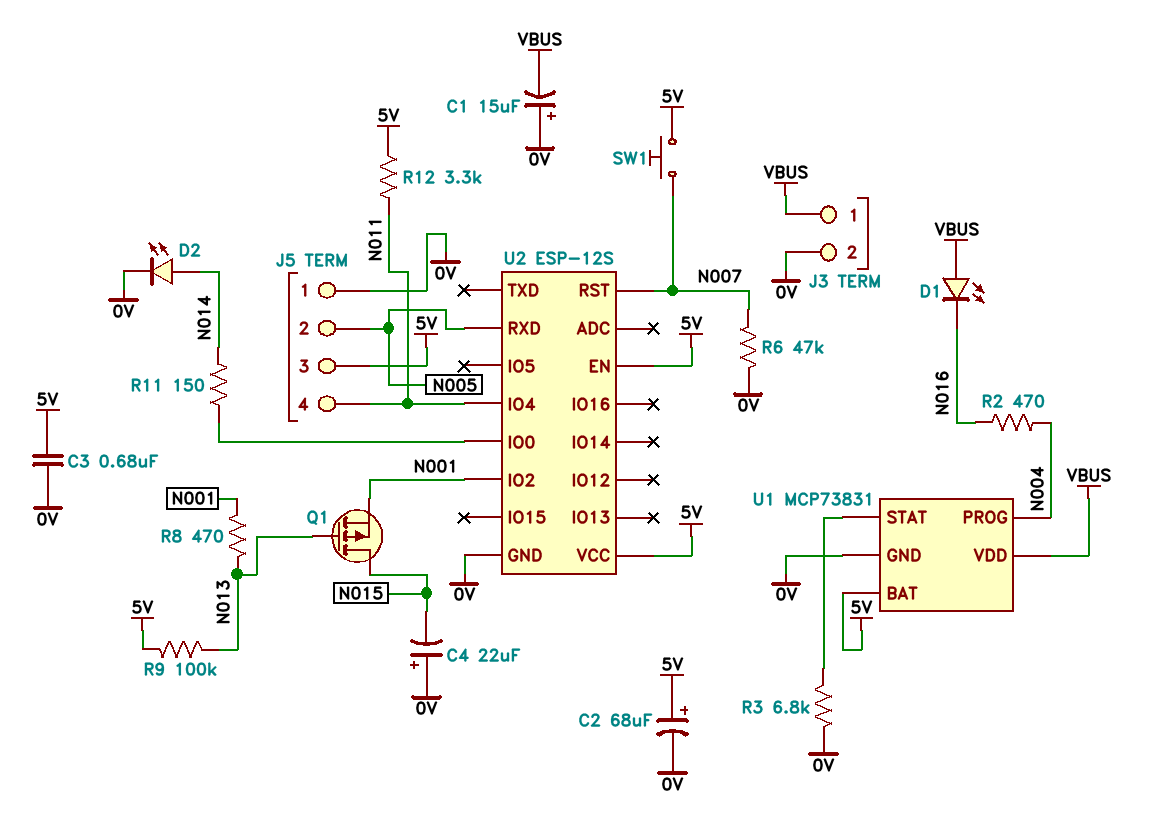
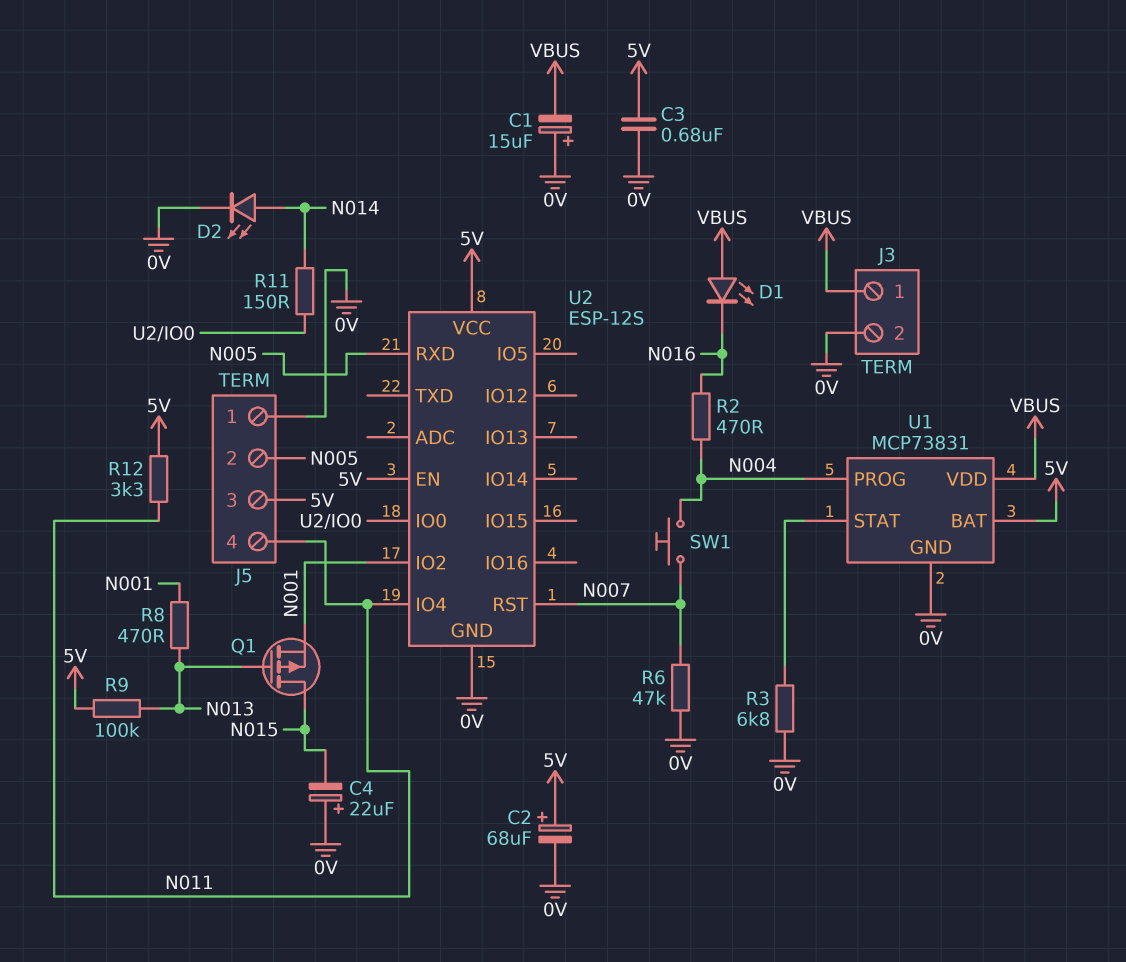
SW1: button (5V, N007) -> button (N004, N007)

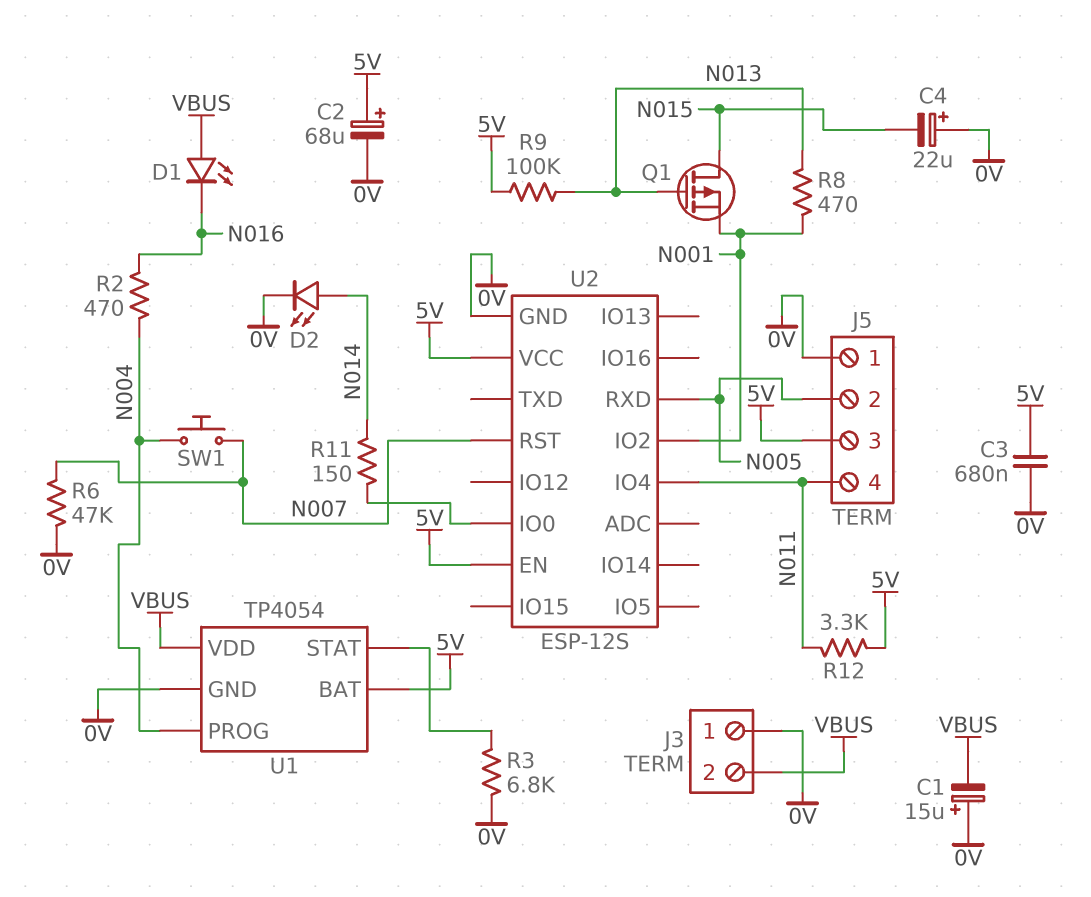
J3 pin 1: VBUS -> 0V
J3 pin 2: 0V -> VBUS
U1: MCP73831 -> TP4054

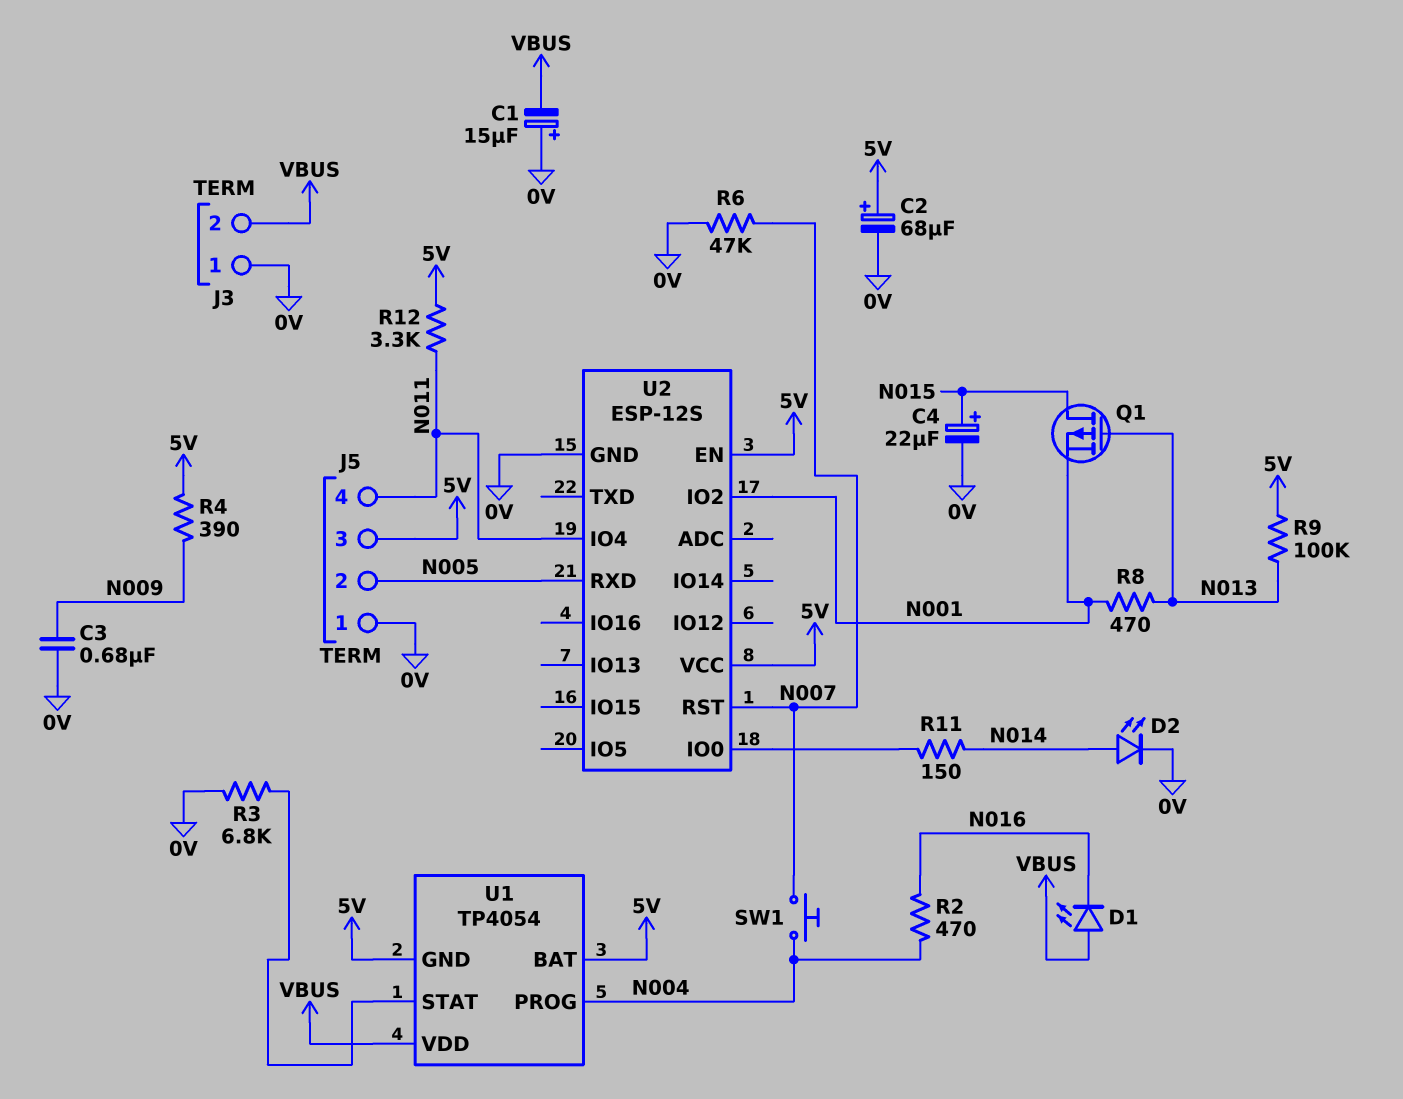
C3: 680nF (0V, 5V) -> 680nF (0V, N009)
C4: 22uF (plus 0V, minus N015) -> 22uF (plus N015, minus 0V)
R4: none -> 390 (5V, N009)
U1 pin GND: 0V -> 5V

